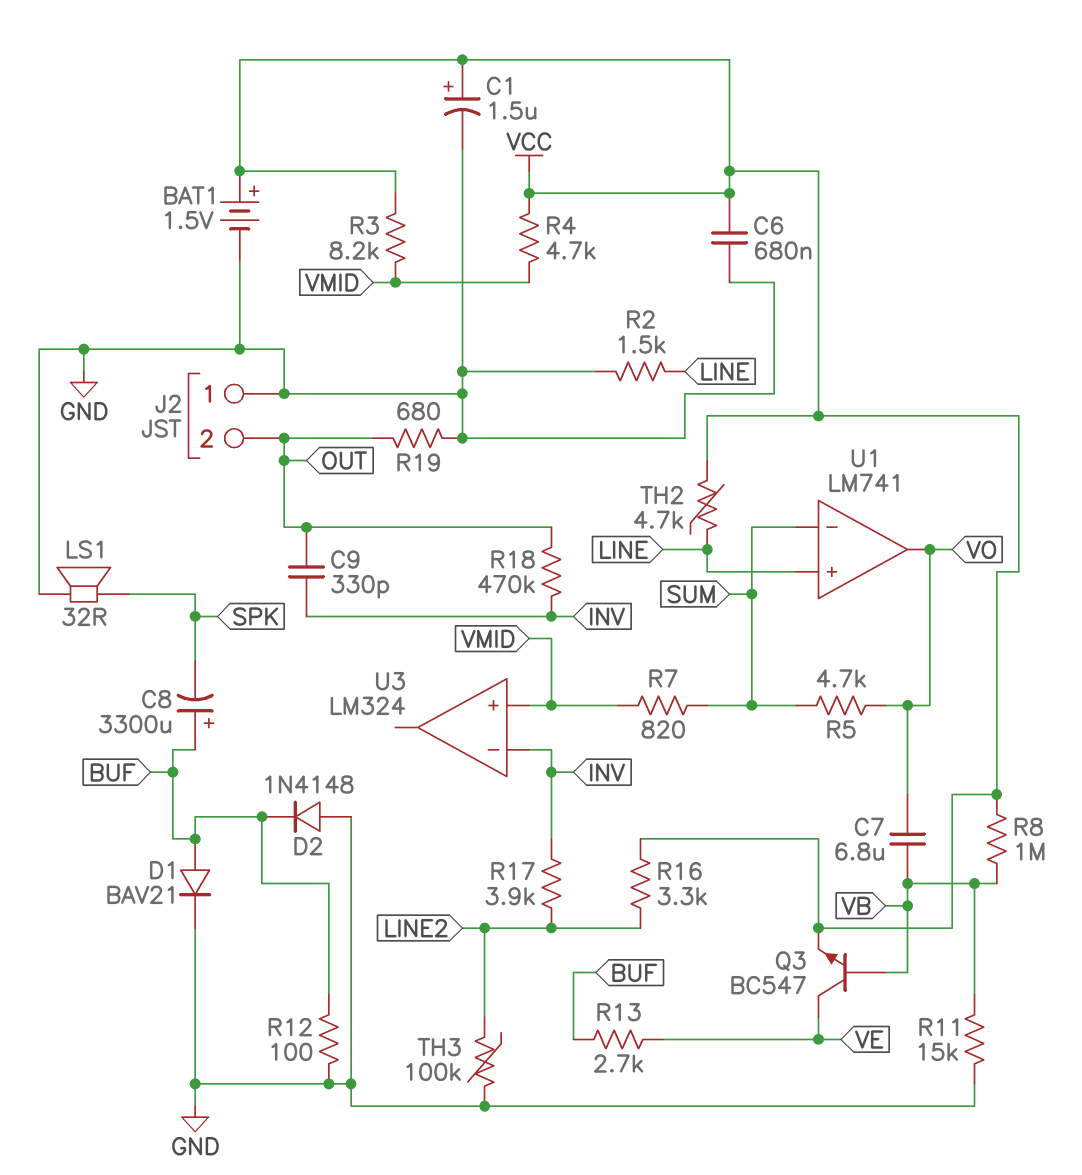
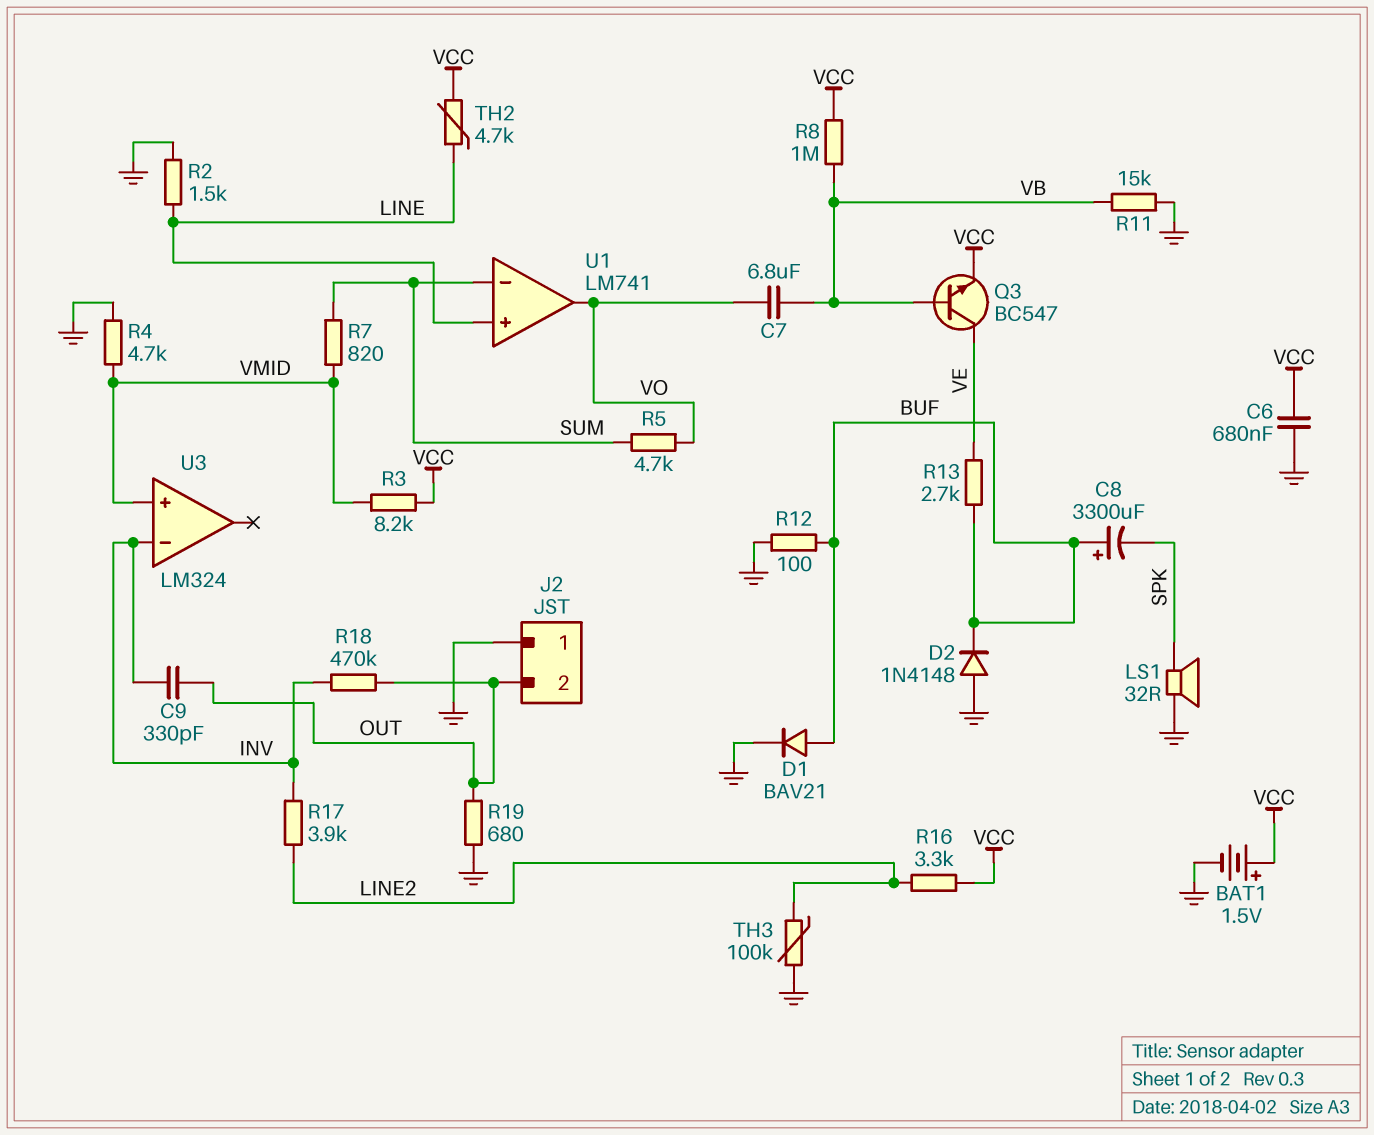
C1: 1.5uF (plus VCC, minus GND) -> none
R4: 4.7k (VCC, VMID) -> 4.7k (GND, VMID)

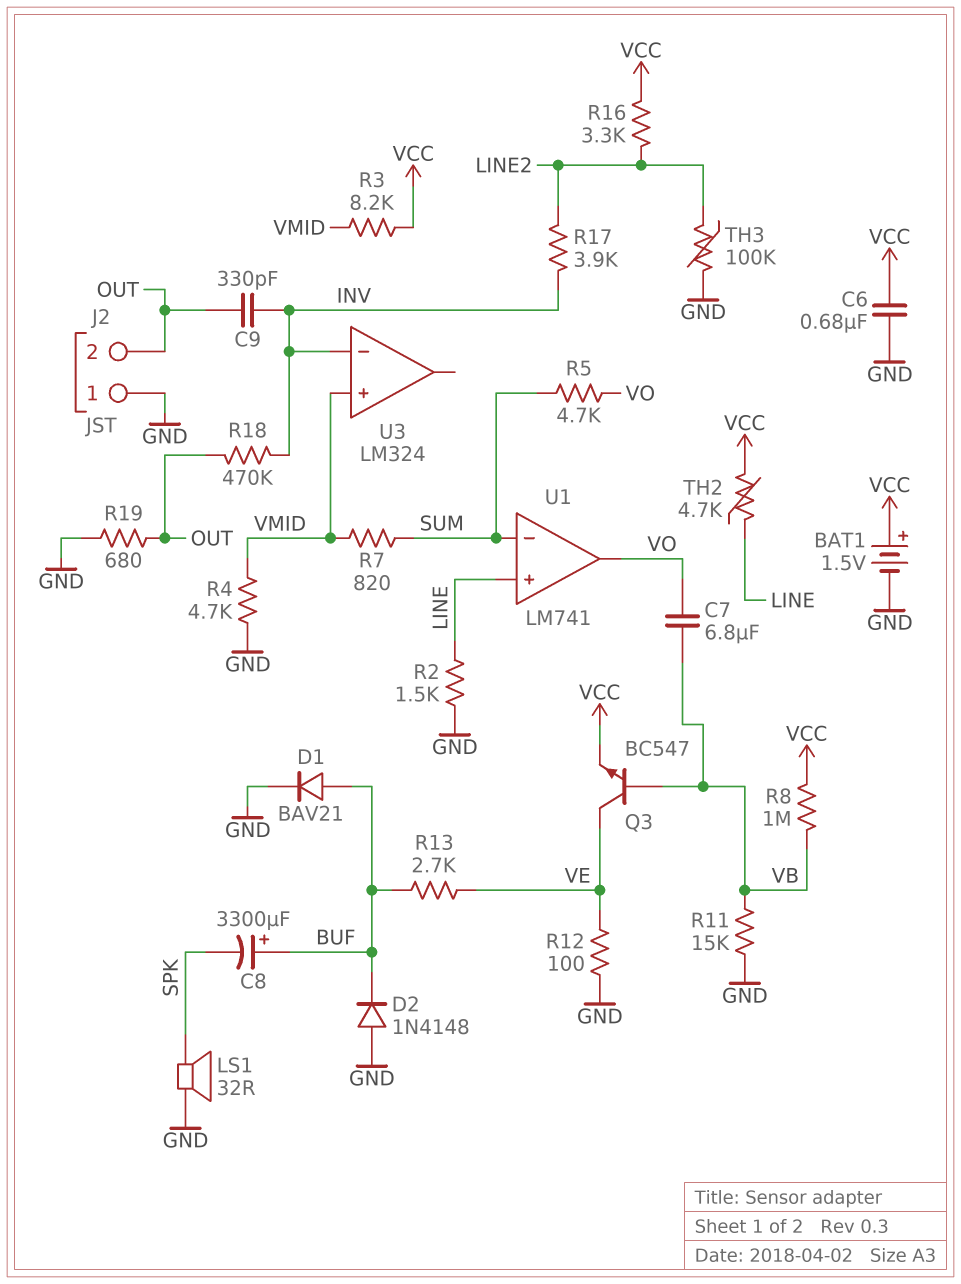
R12: 100 (BUF, GND) -> 100 (GND, VE)

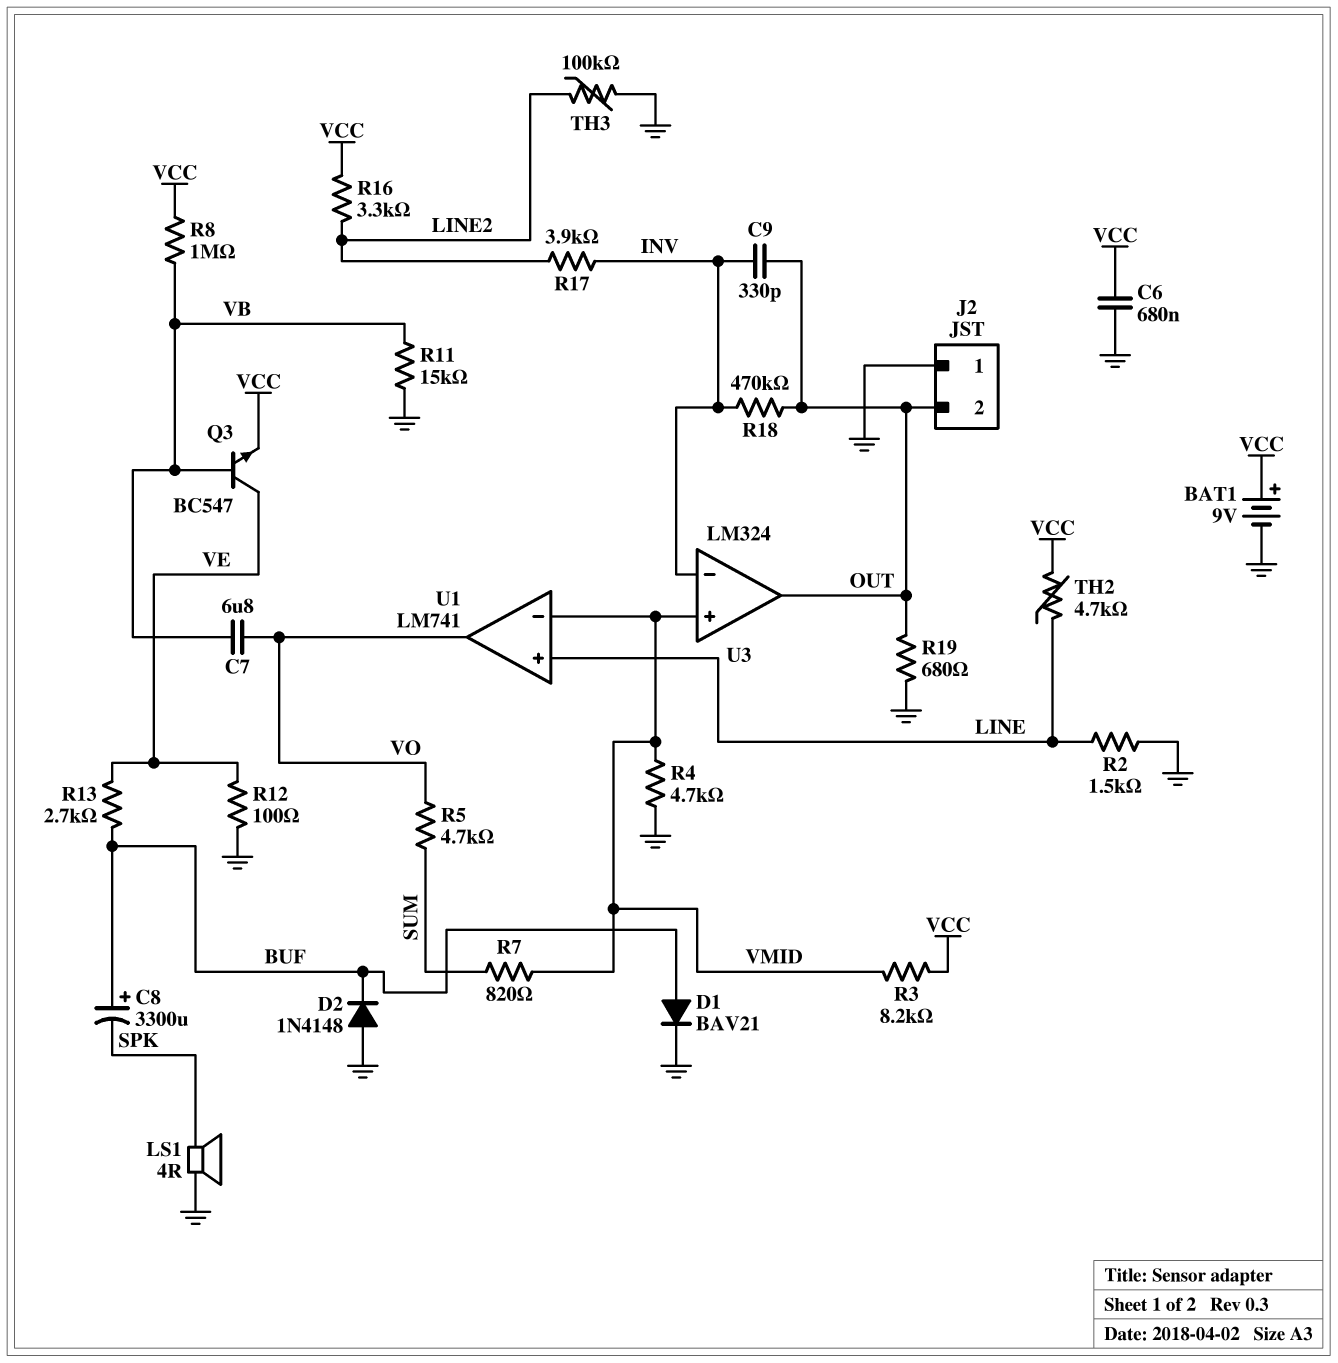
BAT1: 1.5V (plus VCC, minus GND) -> 9V (plus VCC, minus GND)
LS1: speaker 32R (GND, SPK) -> speaker 4R (GND, SPK)
U1 pin in-: SUM -> VMID
U3 pin out: none -> OUT

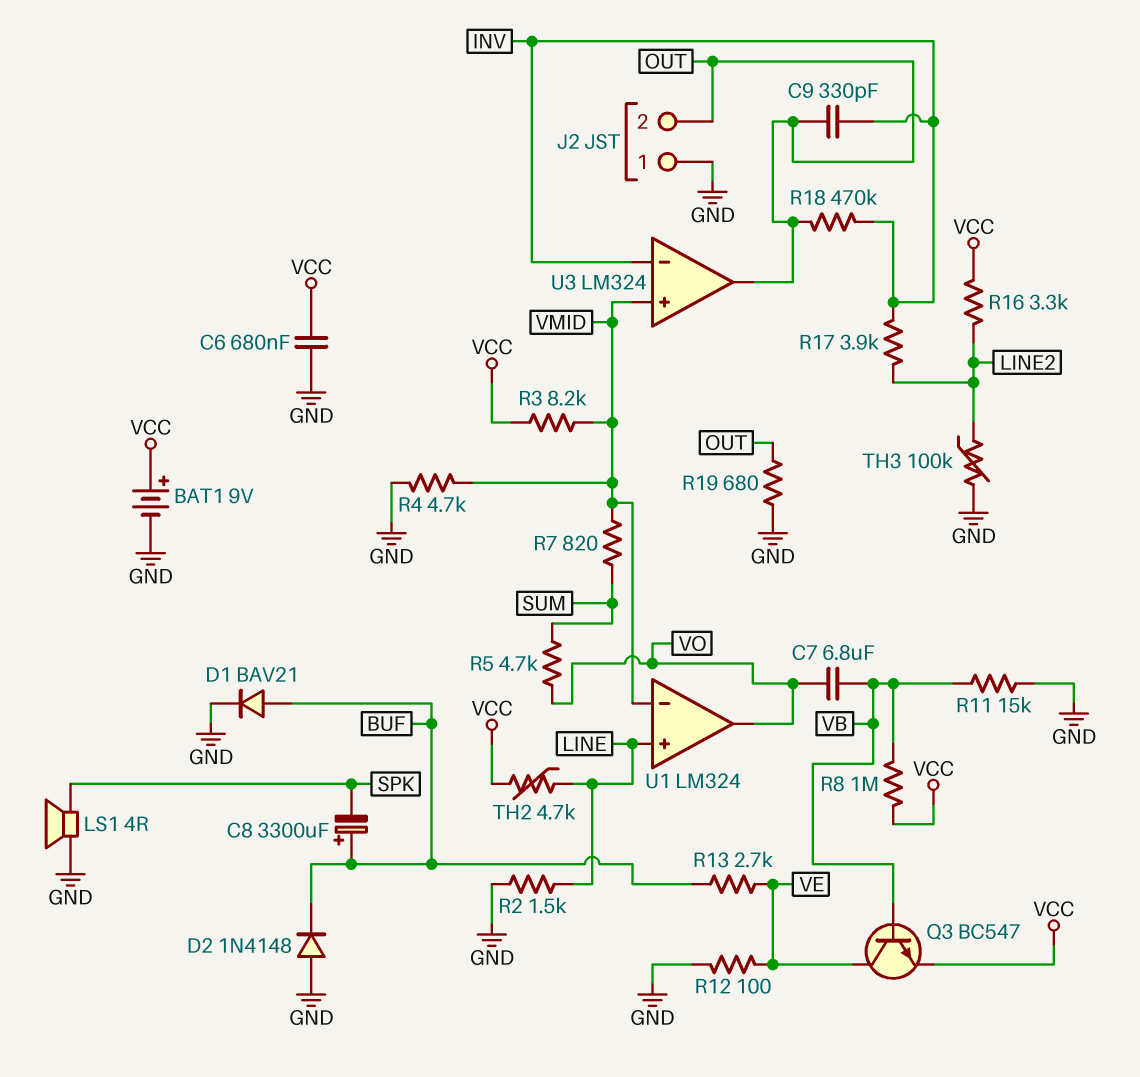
U1: LM741 -> LM324

